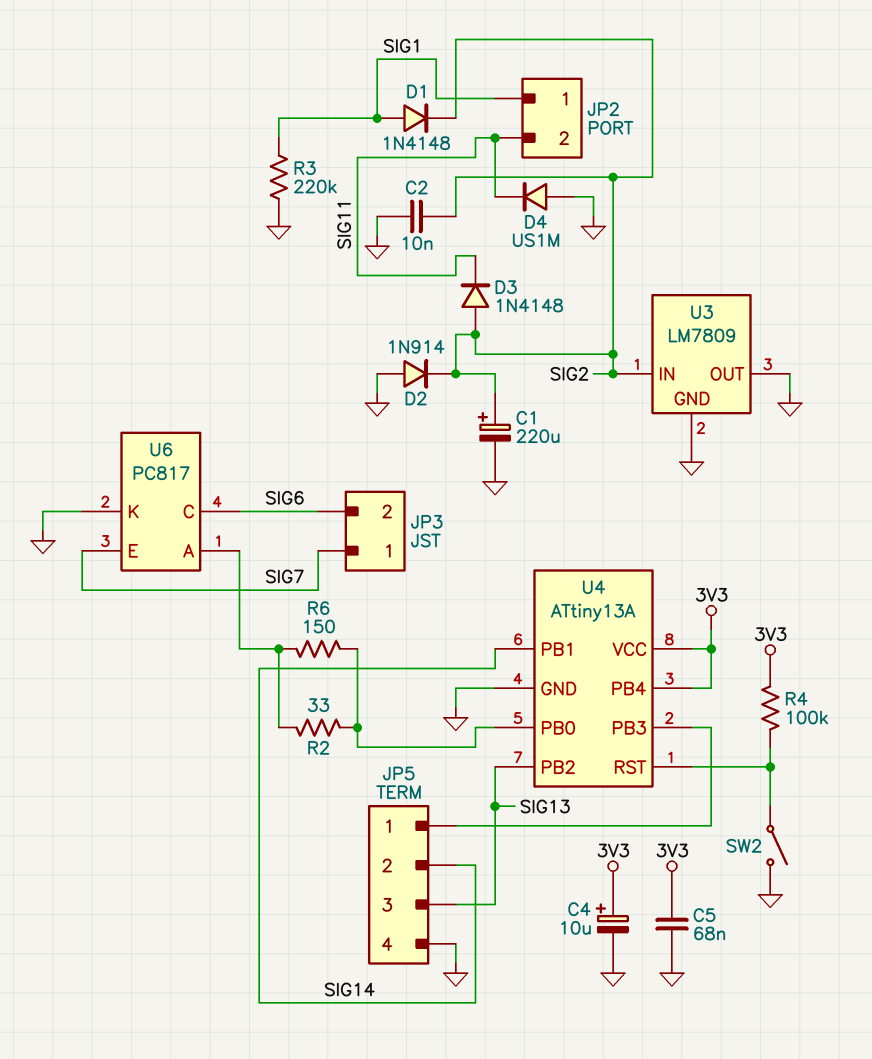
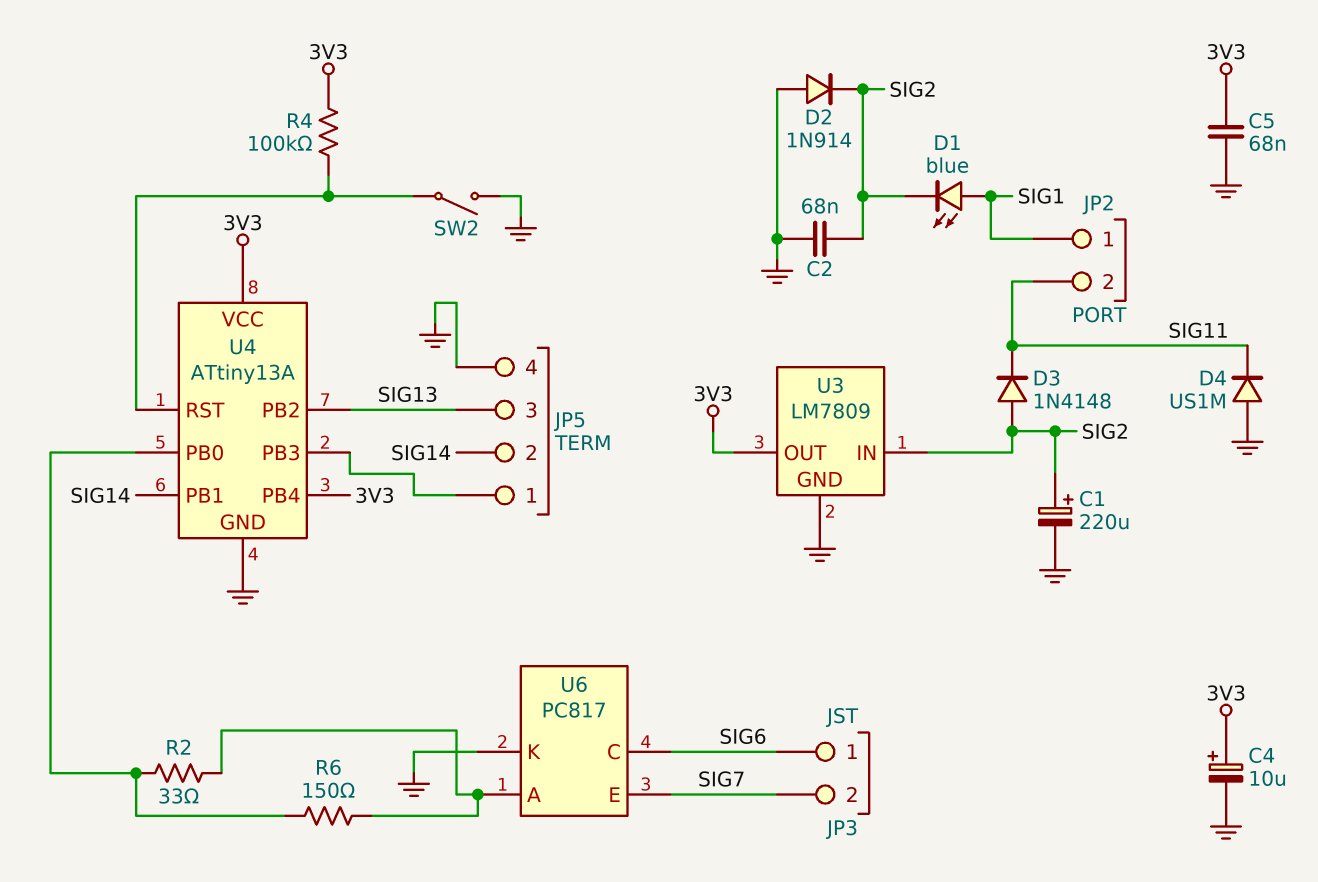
C2: 10nF (GND, SIG2) -> 68nF (GND, SIG2)
D1: diode 1N4148 (A SIG1, K SIG2) -> LED blue (A SIG1, K SIG2)
JP3 pin 1: SIG7 -> SIG6
JP3 pin 2: SIG6 -> SIG7
R3: 220k (GND, SIG1) -> none
U3 pin OUT: GND -> 3V3

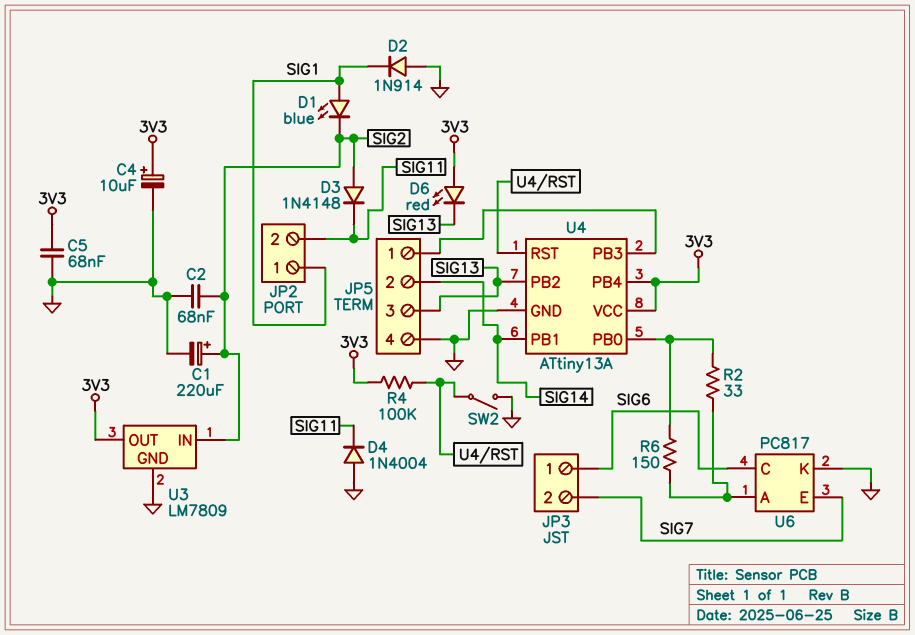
D2: diode 1N914 (A GND, K SIG2) -> diode 1N914 (A GND, K SIG1)
D4: diode US1M (A GND, K SIG11) -> diode 1N4004 (A GND, K SIG11)
D6: none -> LED red (A 3V3, K SIG13)

